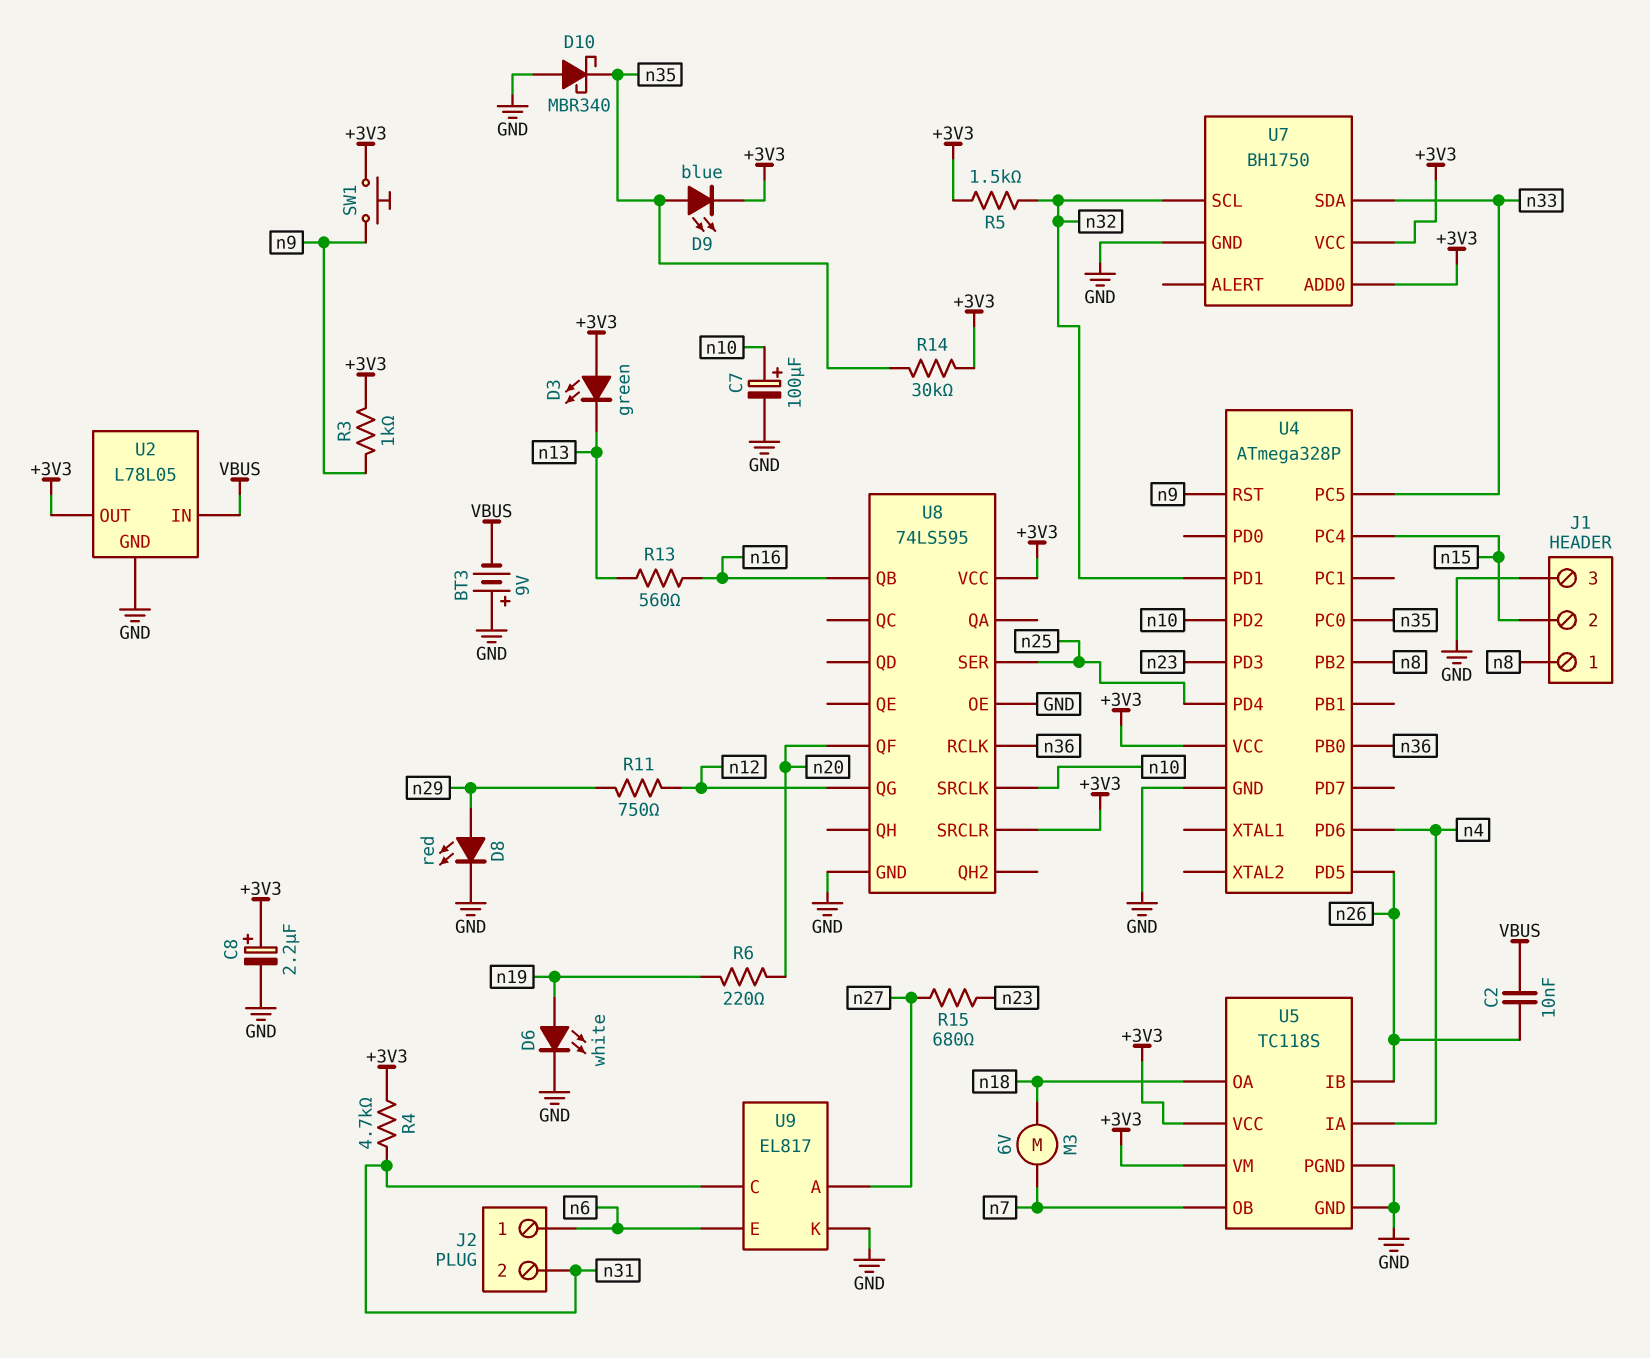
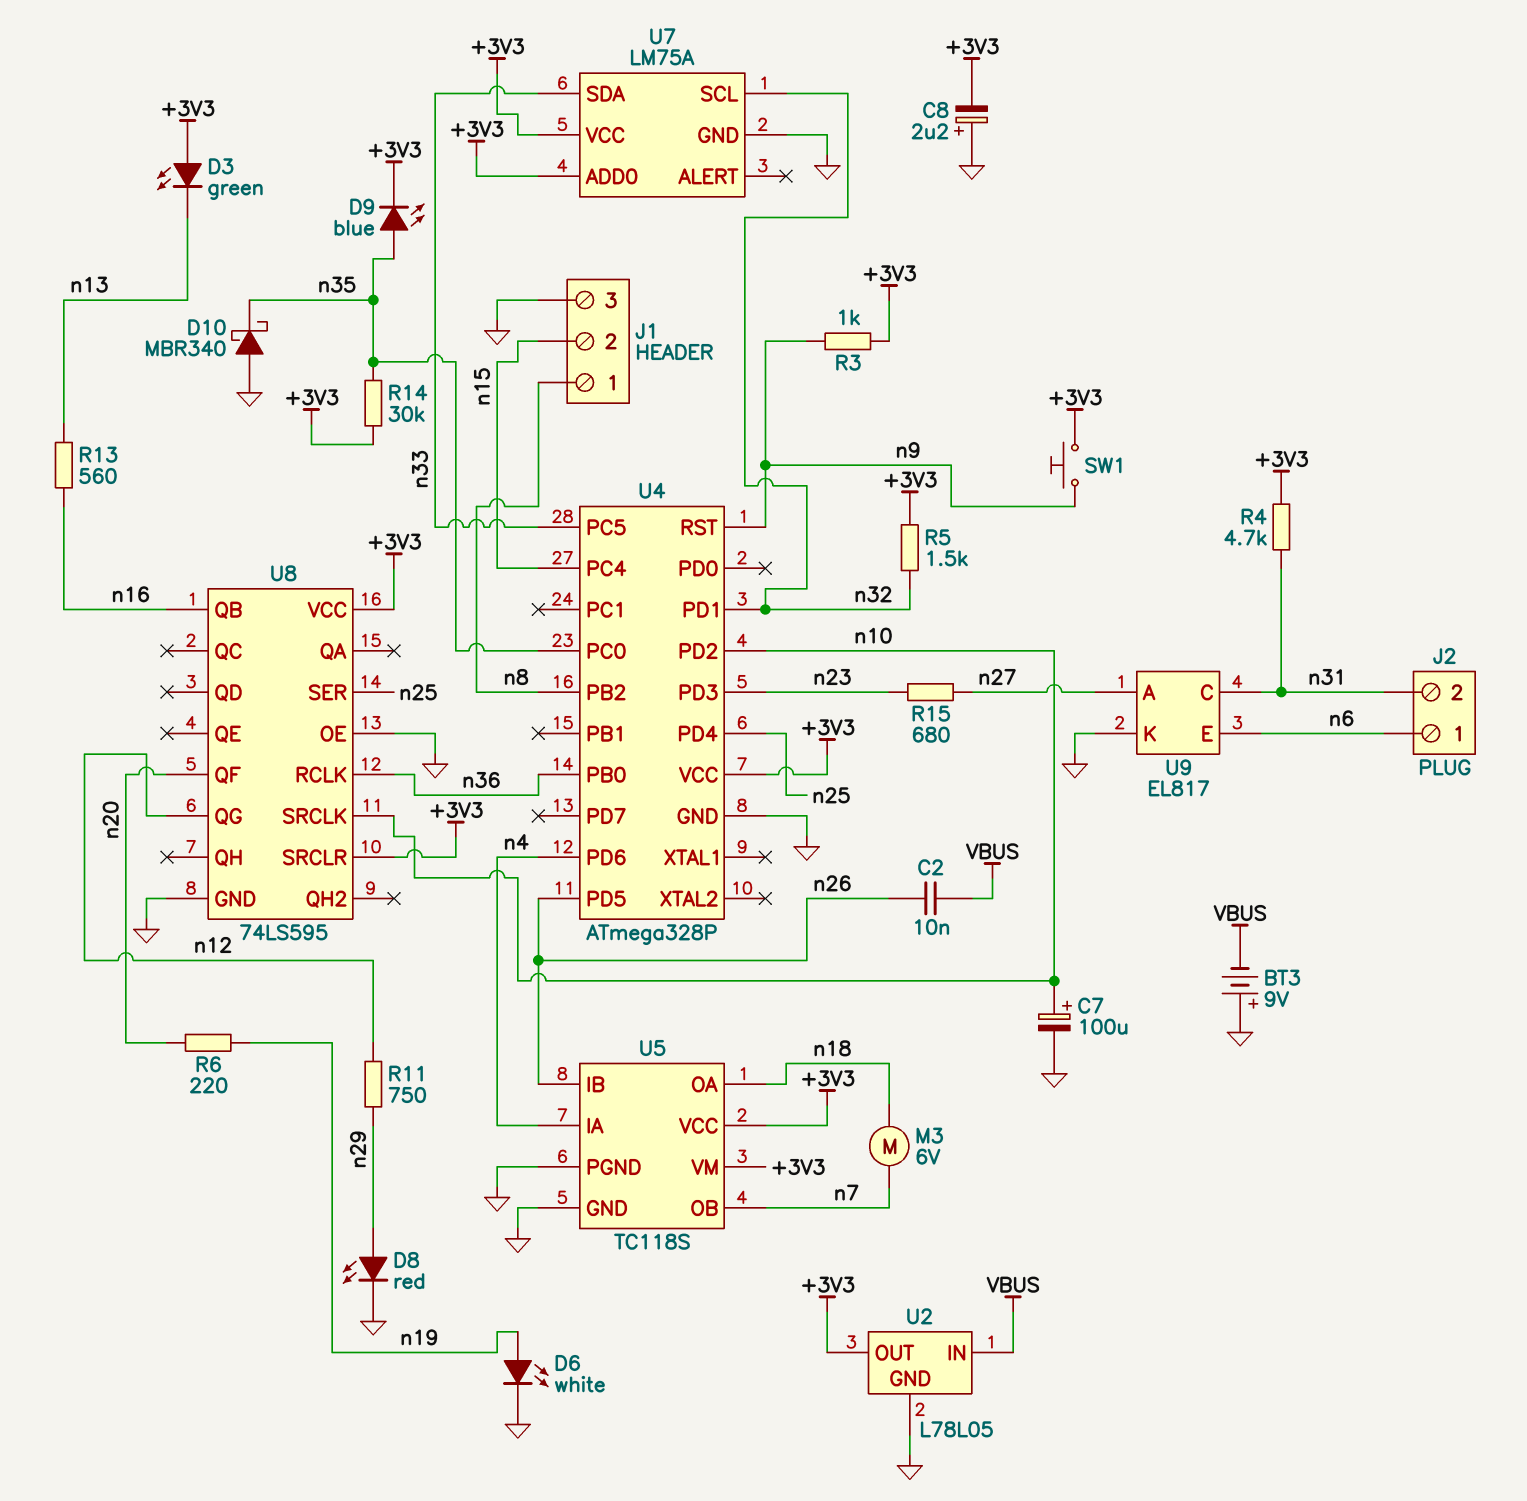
C8: 2.2uF (plus +3V3, minus GND) -> 2.2uF (plus GND, minus +3V3)
U7: BH1750 -> LM75A

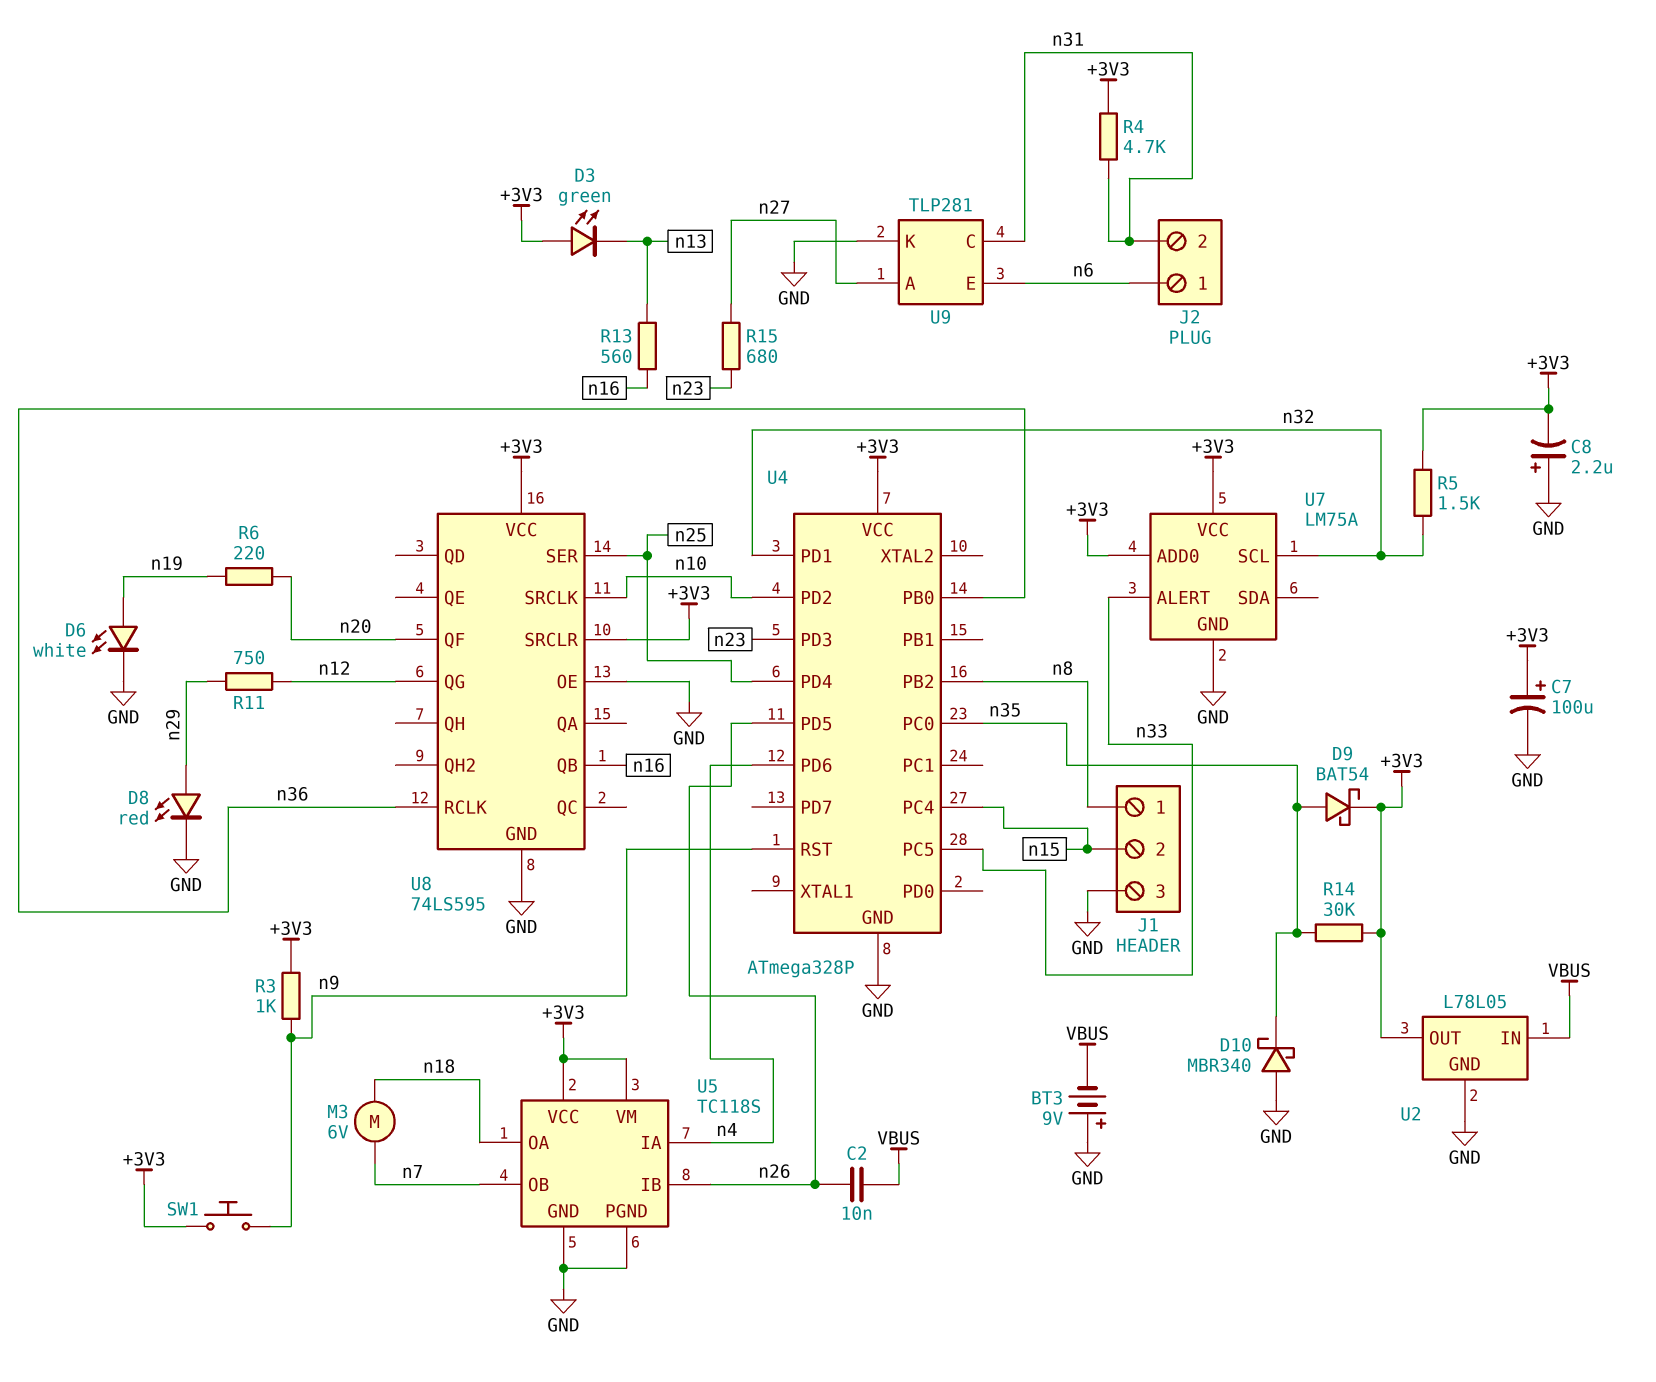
C7: 100uF (plus n10, minus GND) -> 100uF (plus +3V3, minus GND)
D9: LED blue (A n35, K +3V3) -> schottky BAT54 (A n35, K +3V3)
U7 pin ALERT: none -> n33
U7 pin SDA: n33 -> none
U9: EL817 -> TLP281

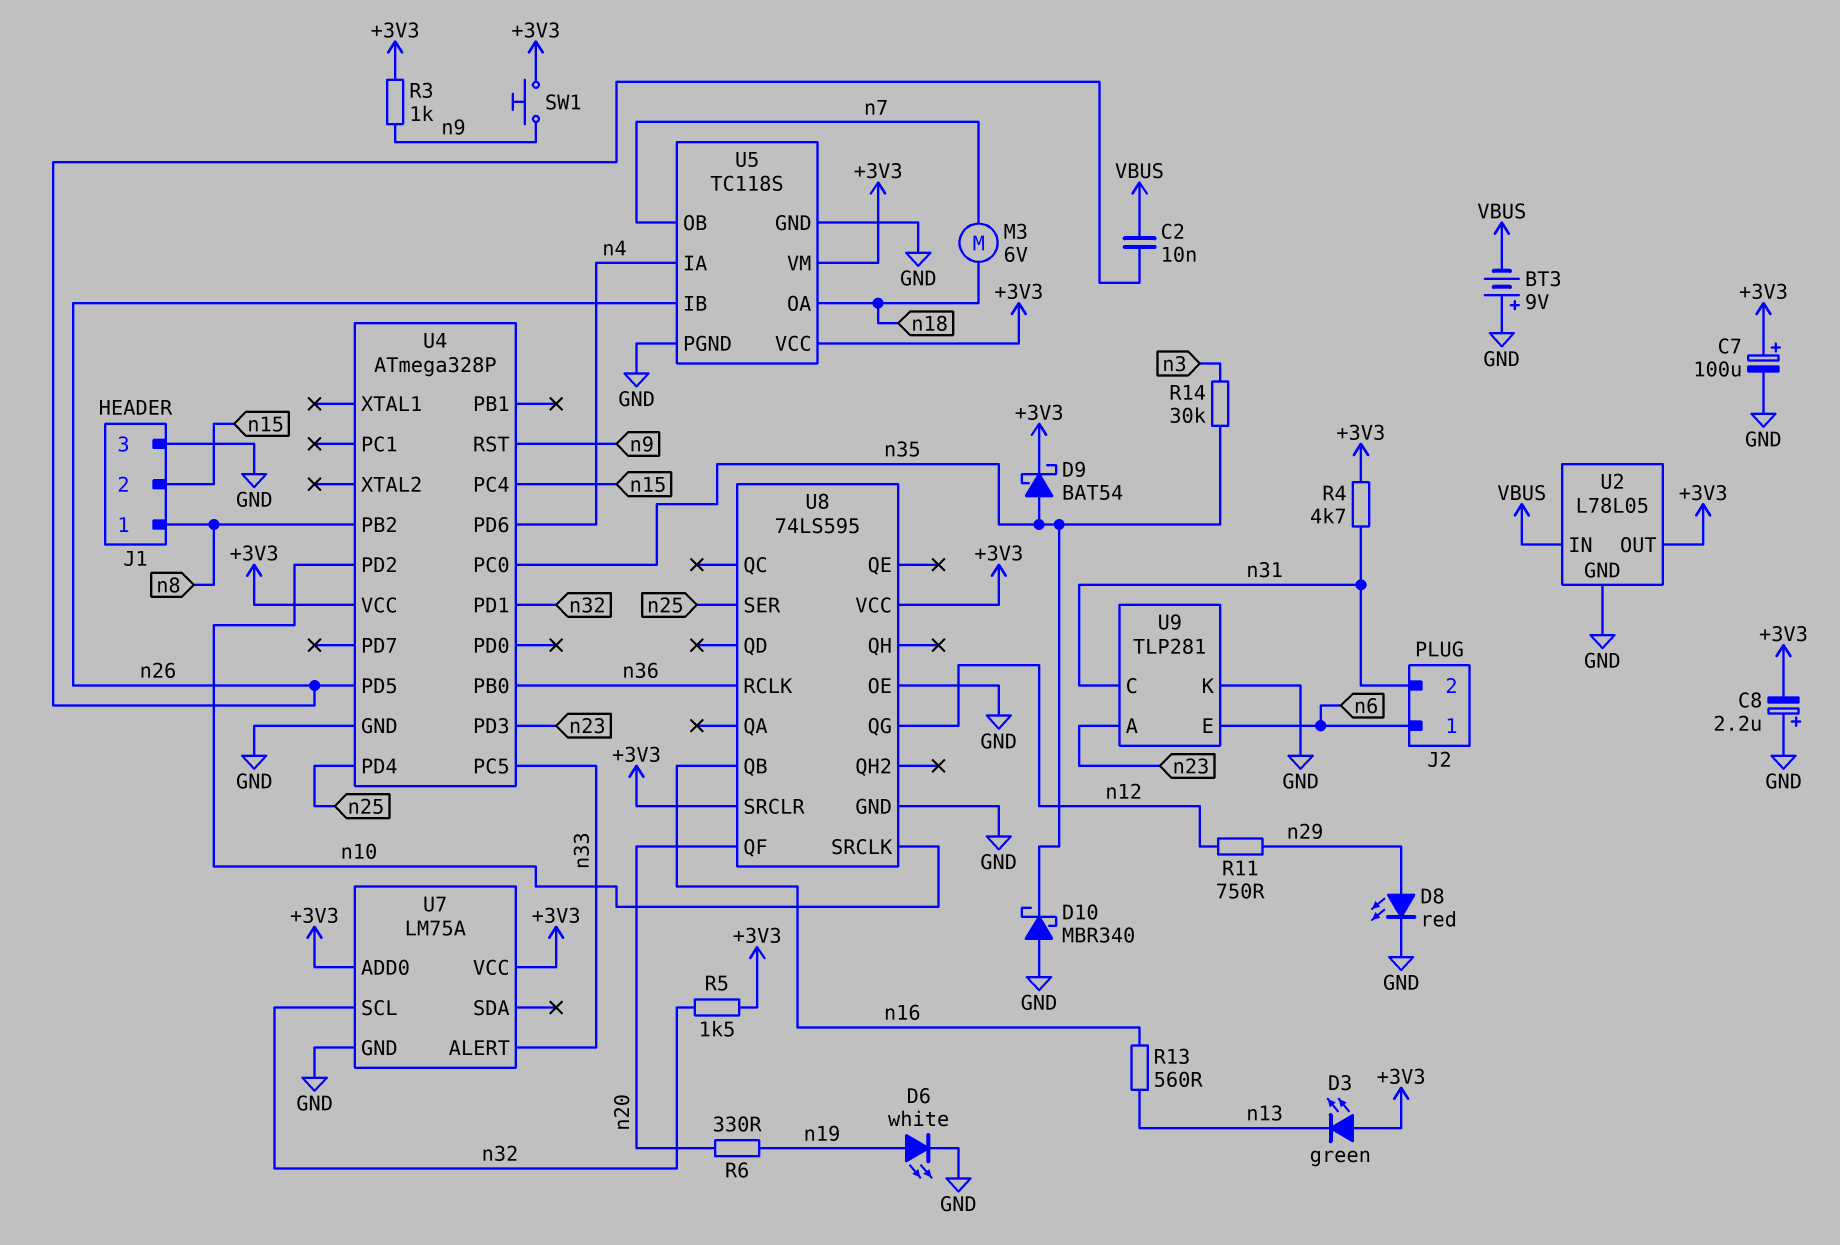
R6: 220 (n19, n20) -> 330 (n19, n20)
R14: 30k (+3V3, n35) -> 30k (n3, n35)
R15: 680 (n23, n27) -> none
U9 pin A: n27 -> n23

